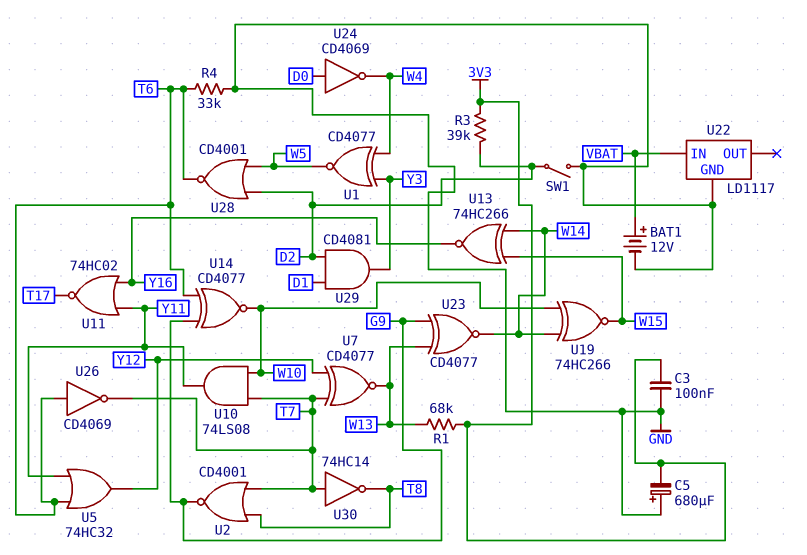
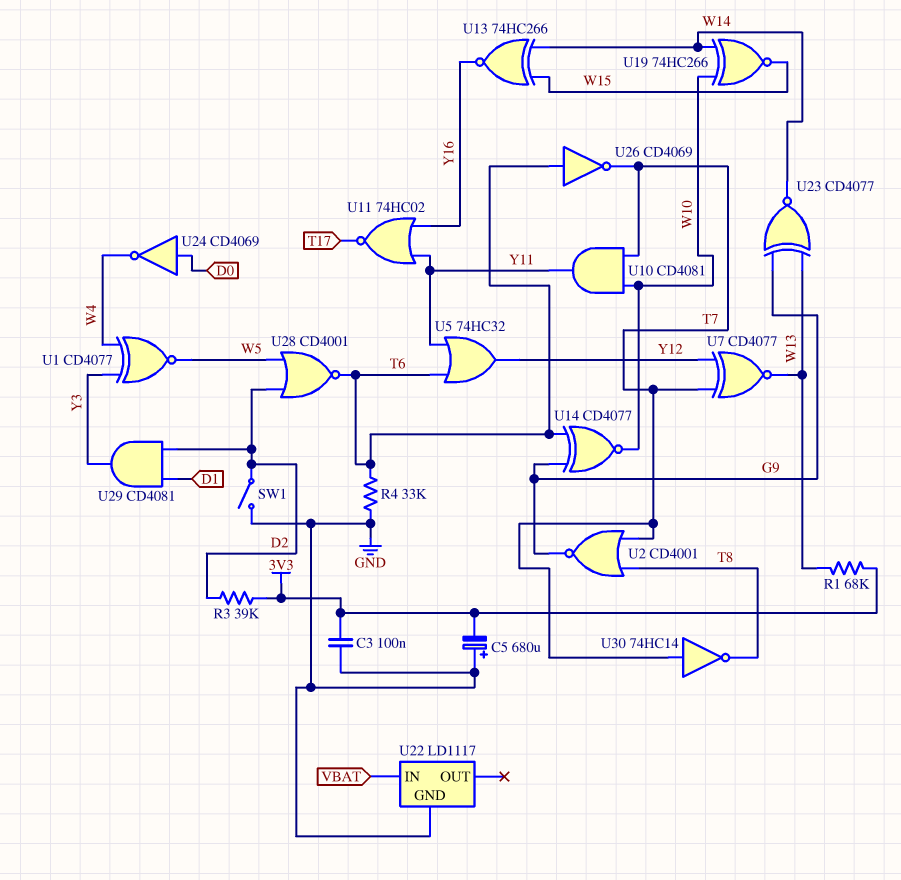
BAT1: 12V (plus VBAT, minus GND) -> none
U10: AND 74LS08 (in T7, in W10, out Y11) -> AND CD4081 (in T7, in W10, out Y11)

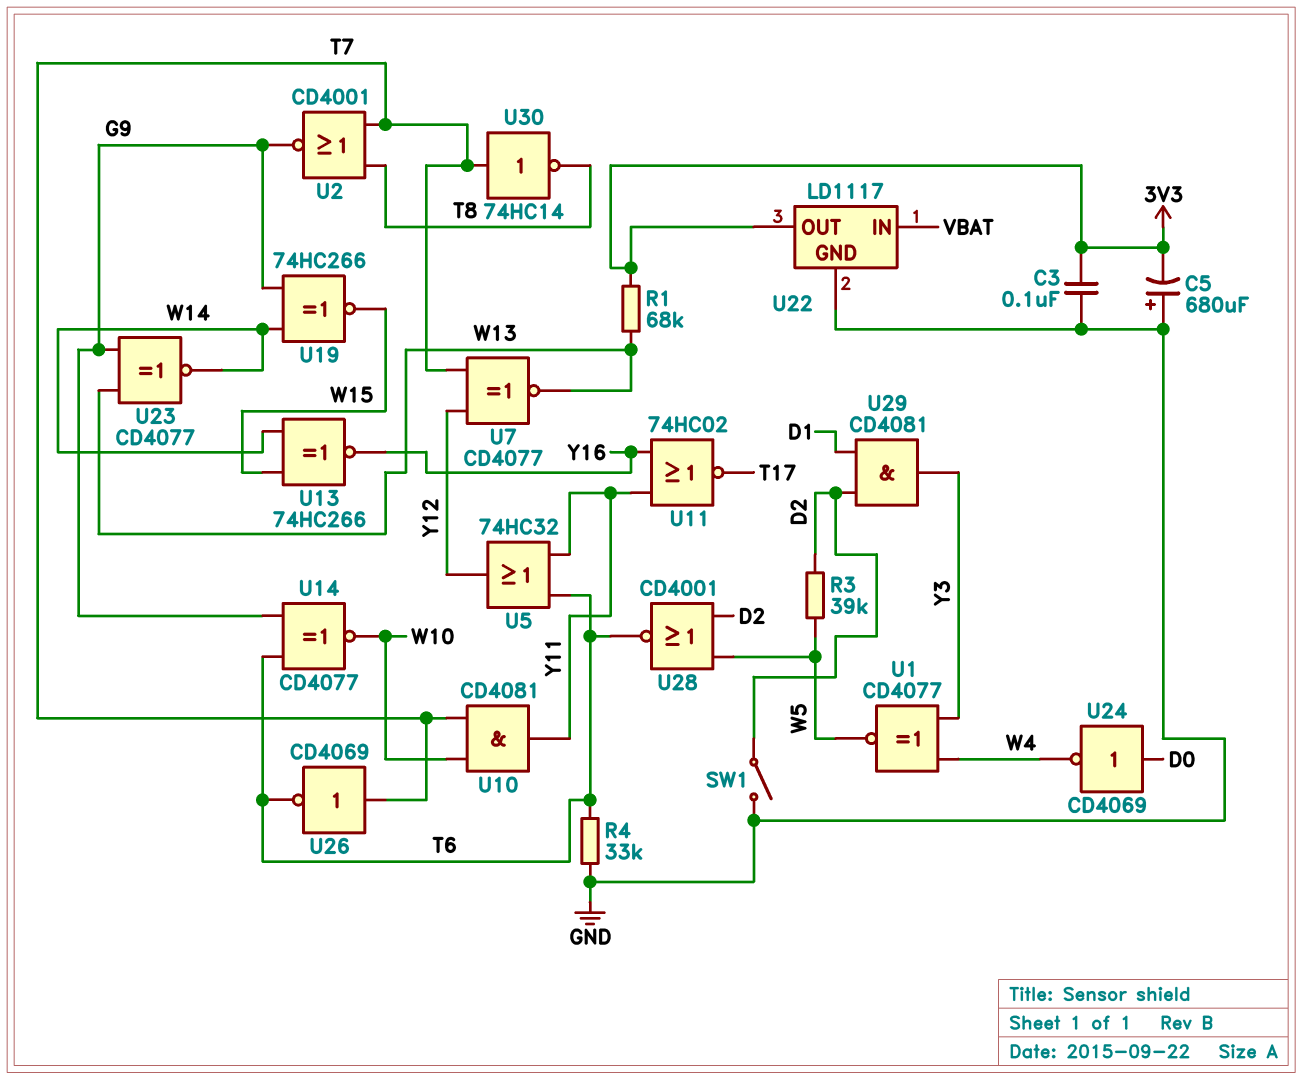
R3: 39k (3V3, D2) -> 39k (D2, W5)
U19: XNOR 74HC266 (in W10, in W14, out W15) -> XNOR 74HC266 (in G9, in W14, out W15)
U22 pin OUT: none -> 3V3
U26: NOT CD4069 (in T6, out T7) -> NOT CD4069 (in T7, out T6)

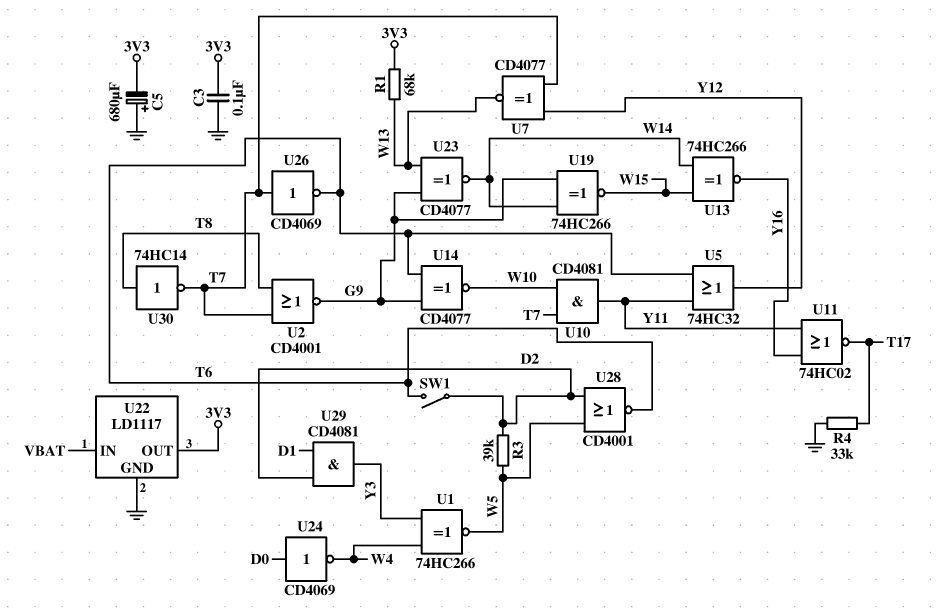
R4: 33k (GND, T6) -> 33k (GND, T17)
SW1: switch (D2, GND) -> switch (D2, T6)
U1: XNOR CD4077 (in W4, in Y3, out W5) -> XNOR 74HC266 (in W4, in Y3, out W5)
U30: NOT 74HC14 (in T7, out T8) -> NOT 74HC14 (in T8, out T7)

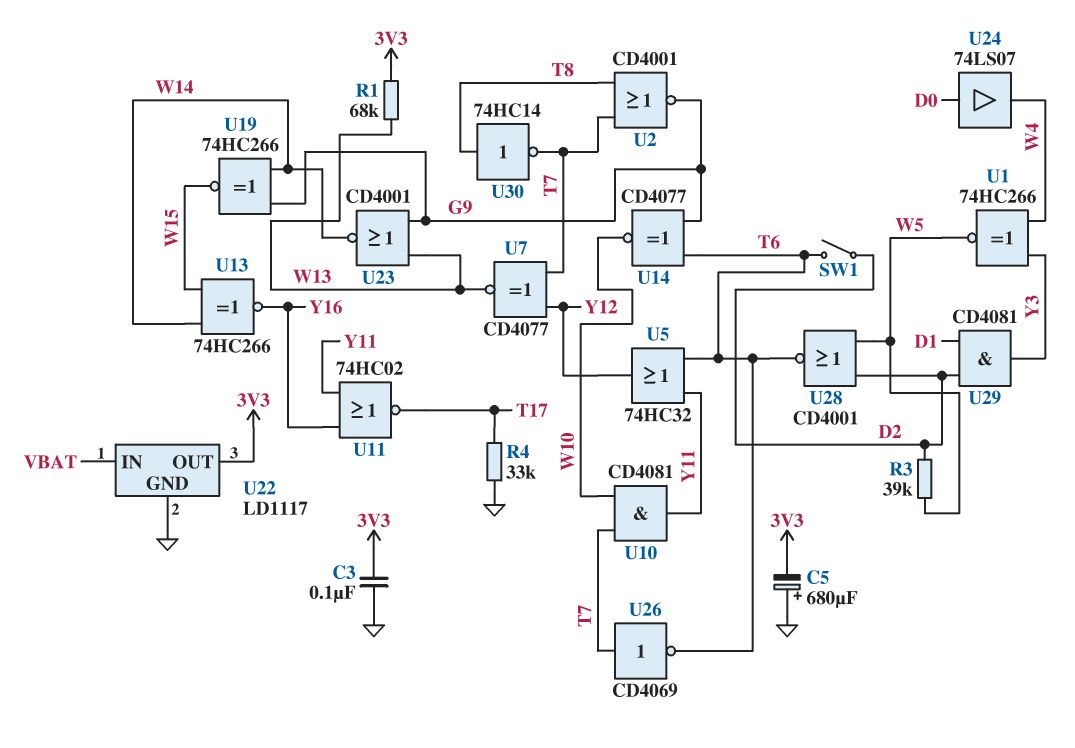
U23: XNOR CD4077 (in G9, in W13, out W14) -> NOR CD4001 (in G9, in W13, out W14)
U24: NOT CD4069 (in D0, out W4) -> buffer 74LS07 (in D0, out W4)

